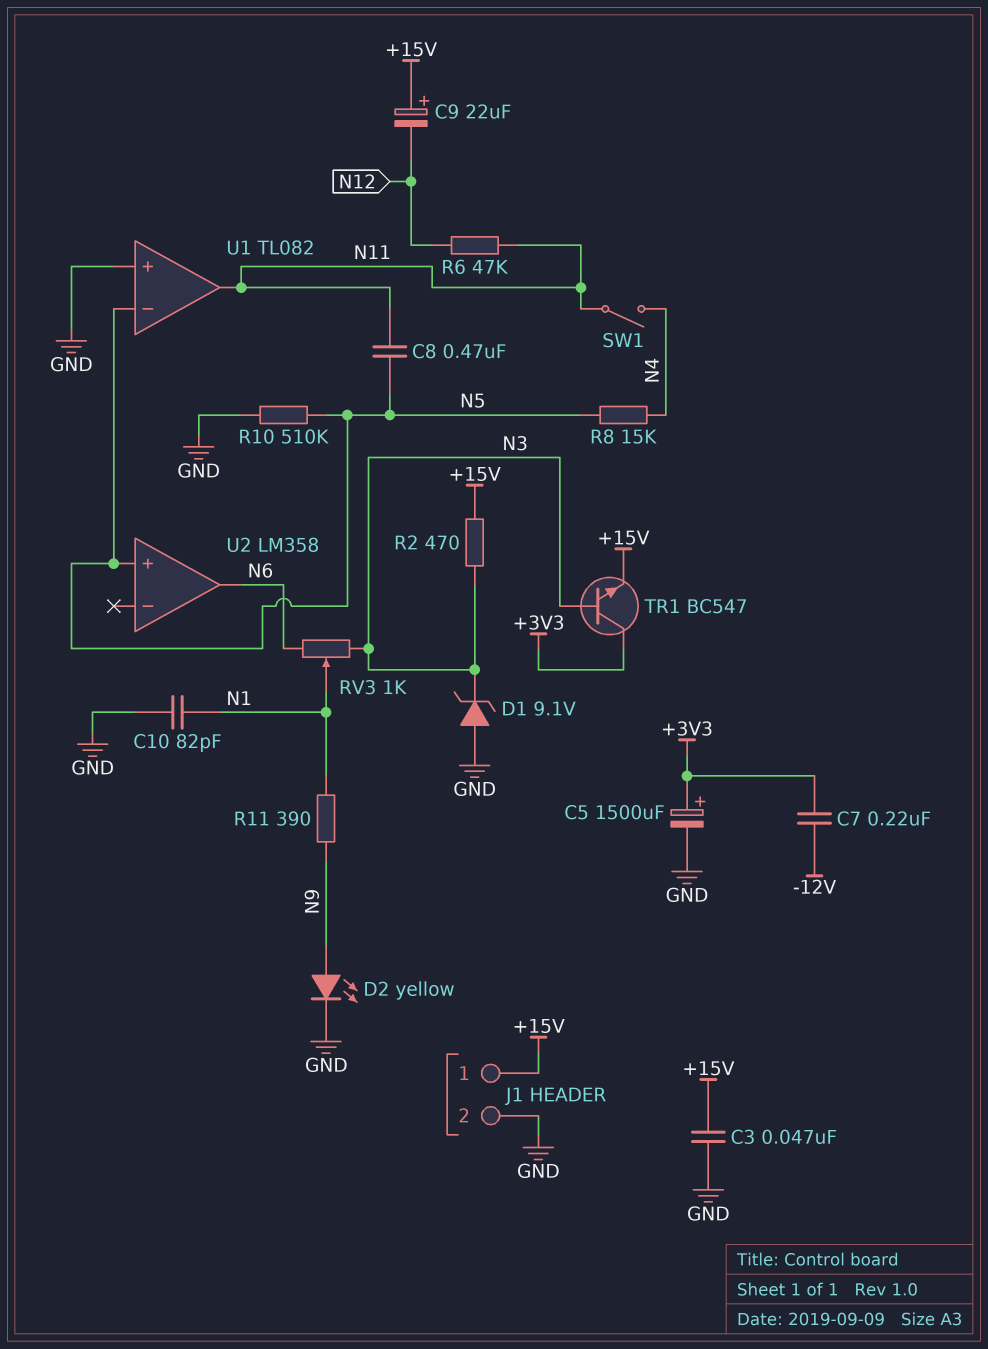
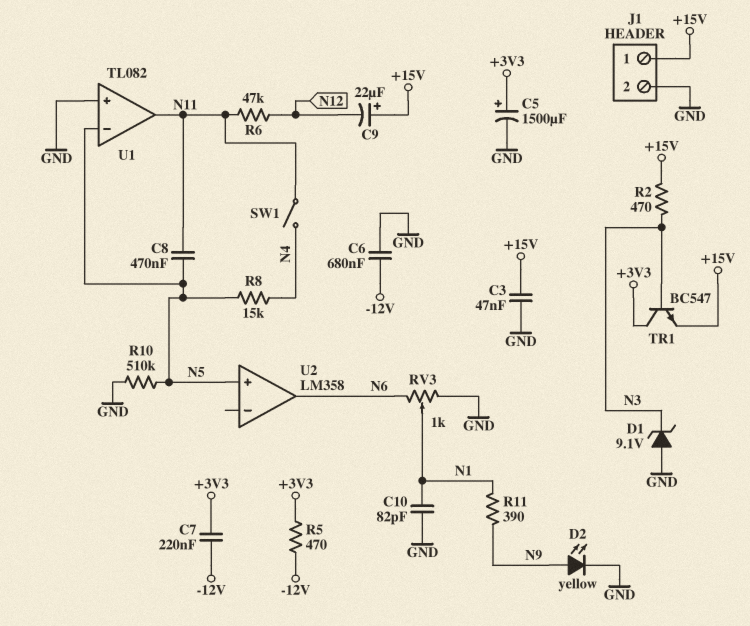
C6: none -> 680nF (-12V, GND)
R5: none -> 470 (+3V3, -12V)
RV3: 1k (N3, N6, wiper N1) -> 1k (GND, N6, wiper N1)

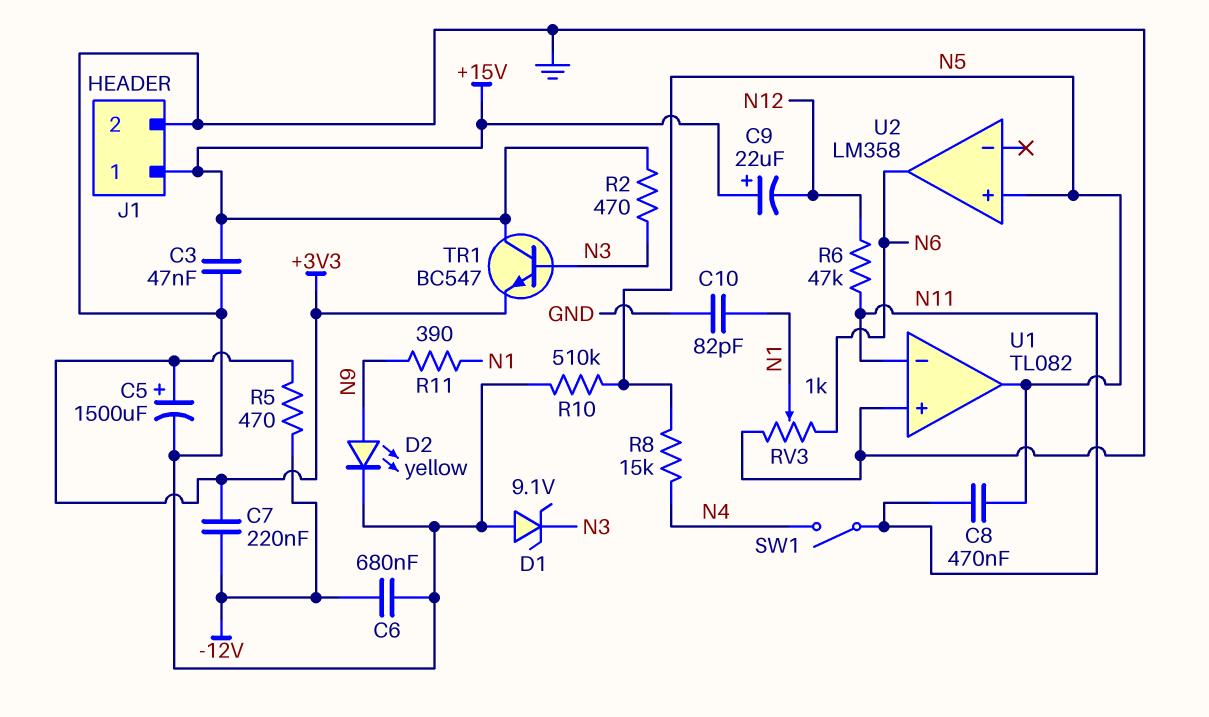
TR1: NPN BC547 (B N3, C +3V3, E +15V) -> NPN BC547 (B N3, C +15V, E +3V3)
U1 pin in-: N5 -> N11
U1 pin out: N11 -> N5

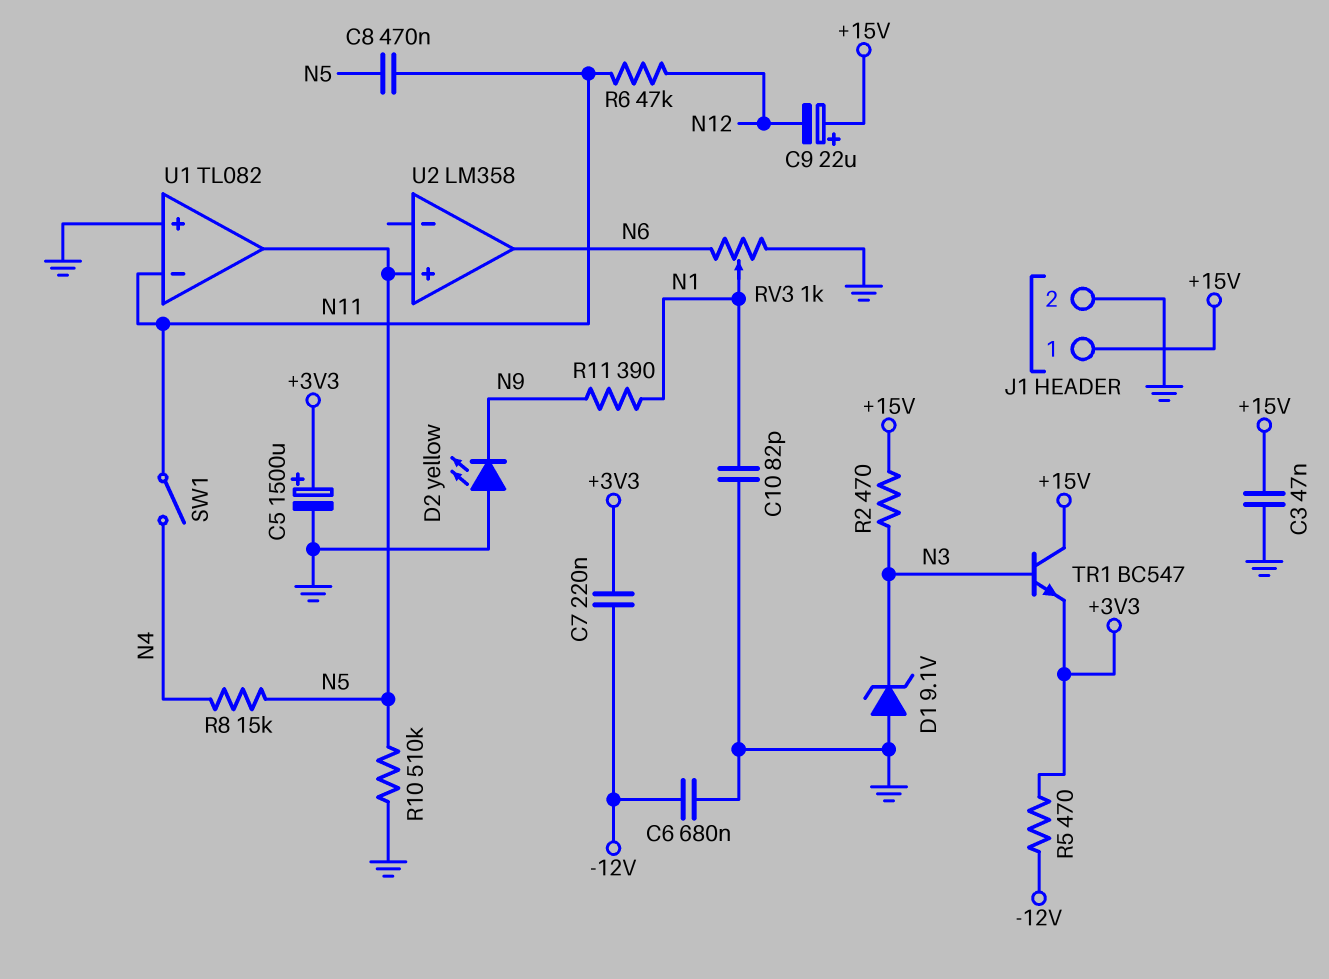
D2: LED yellow (A N9, K GND) -> LED yellow (A GND, K N9)

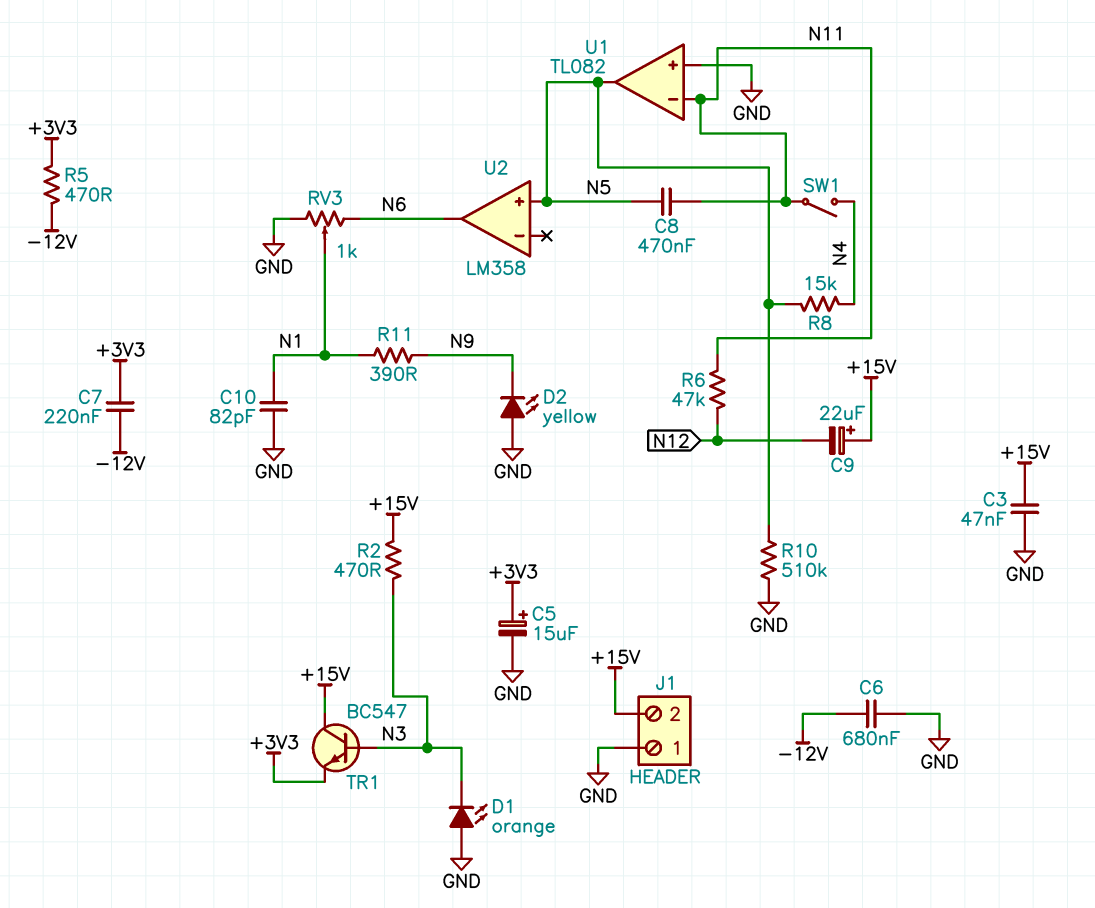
C5: 1500uF (plus +3V3, minus GND) -> 15uF (plus +3V3, minus GND)
D1: zener 9.1V (A GND, K N3) -> LED orange (A GND, K N3)
J1 pin 1: +15V -> GND
J1 pin 2: GND -> +15V

